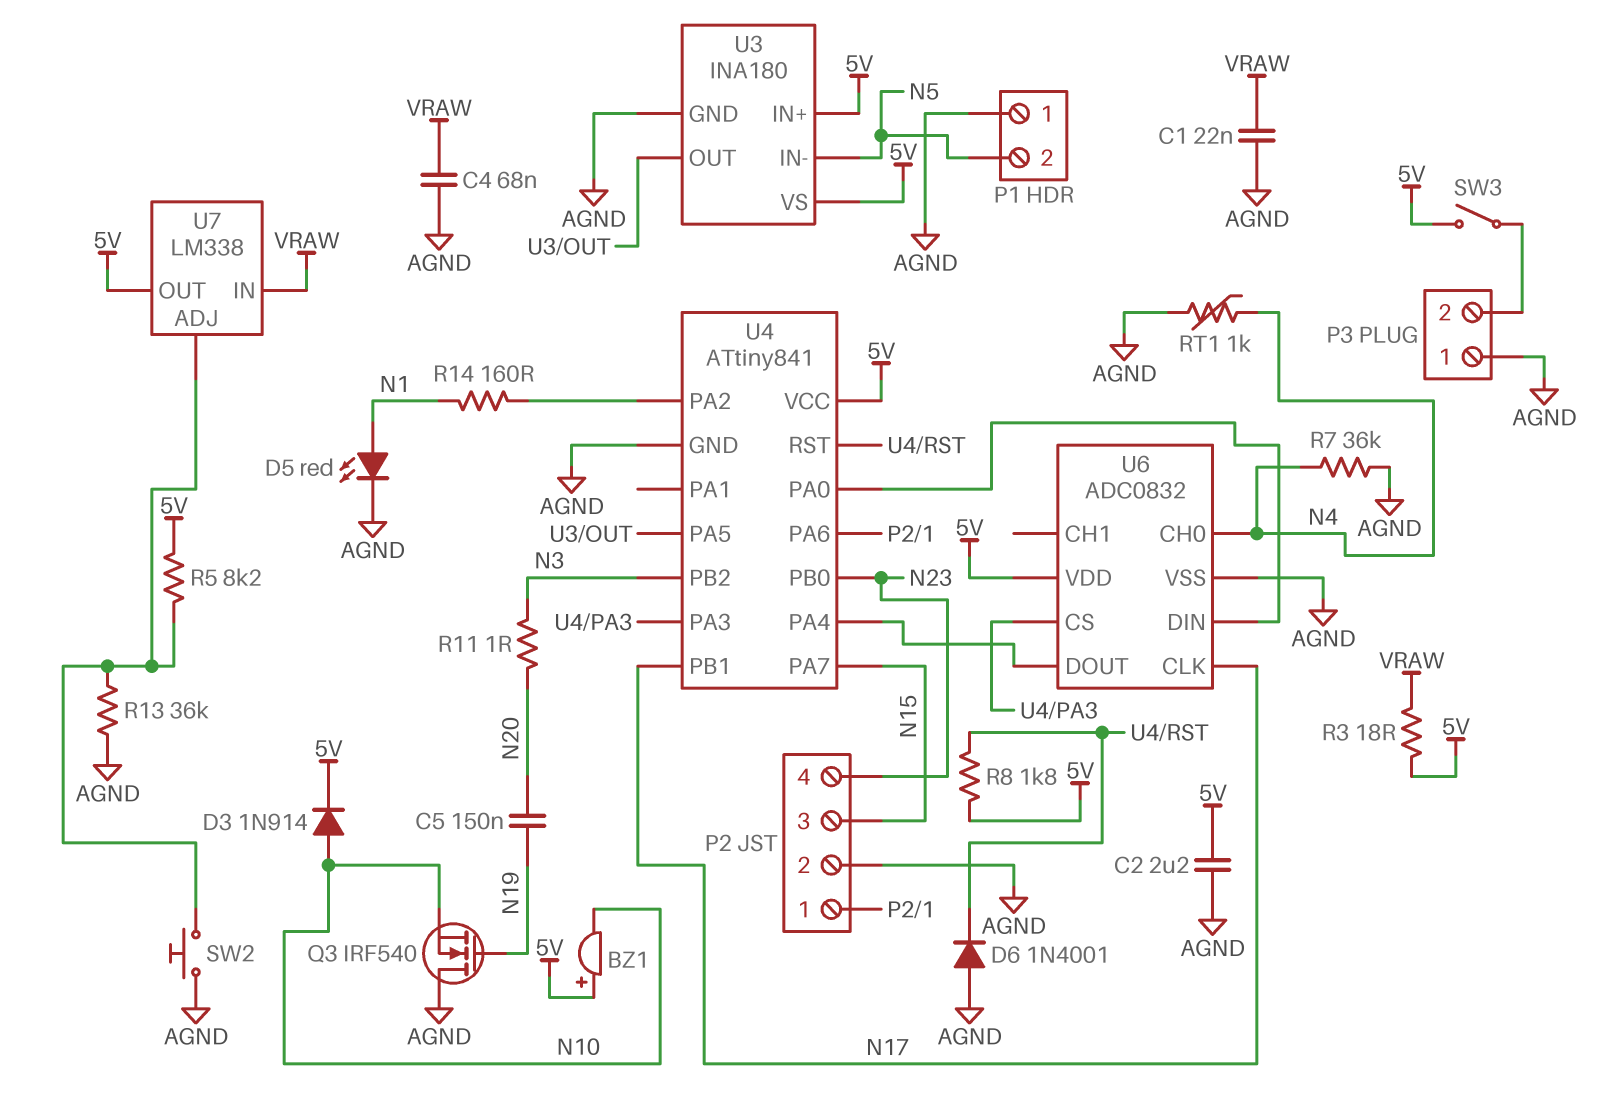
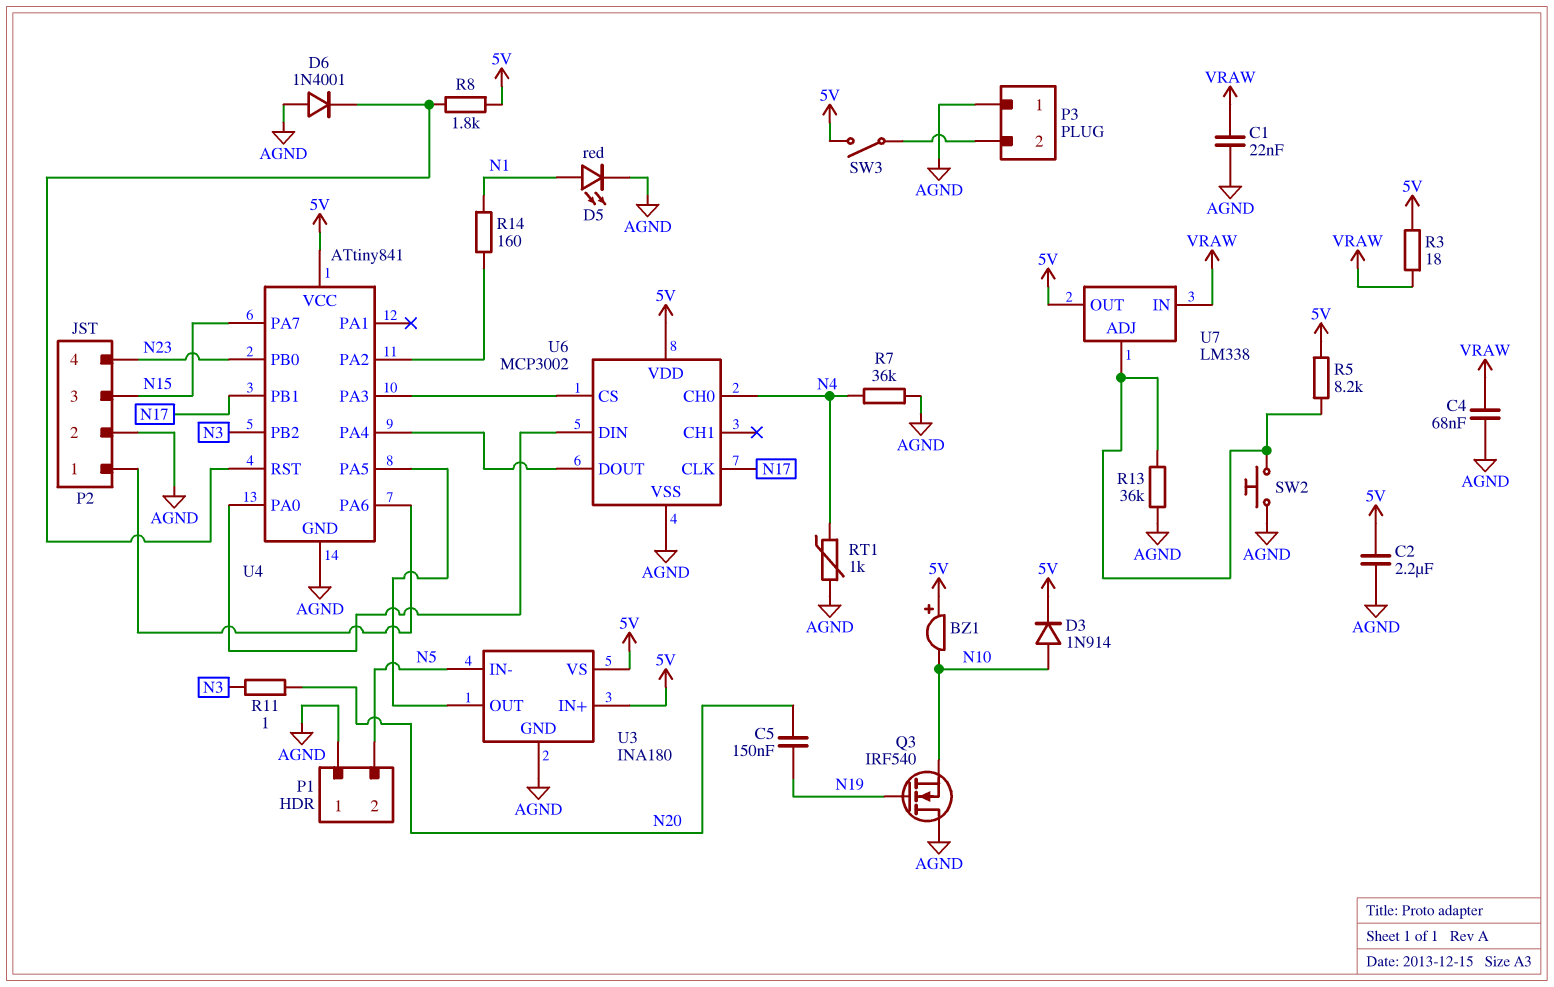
U6: ADC0832 -> MCP3002

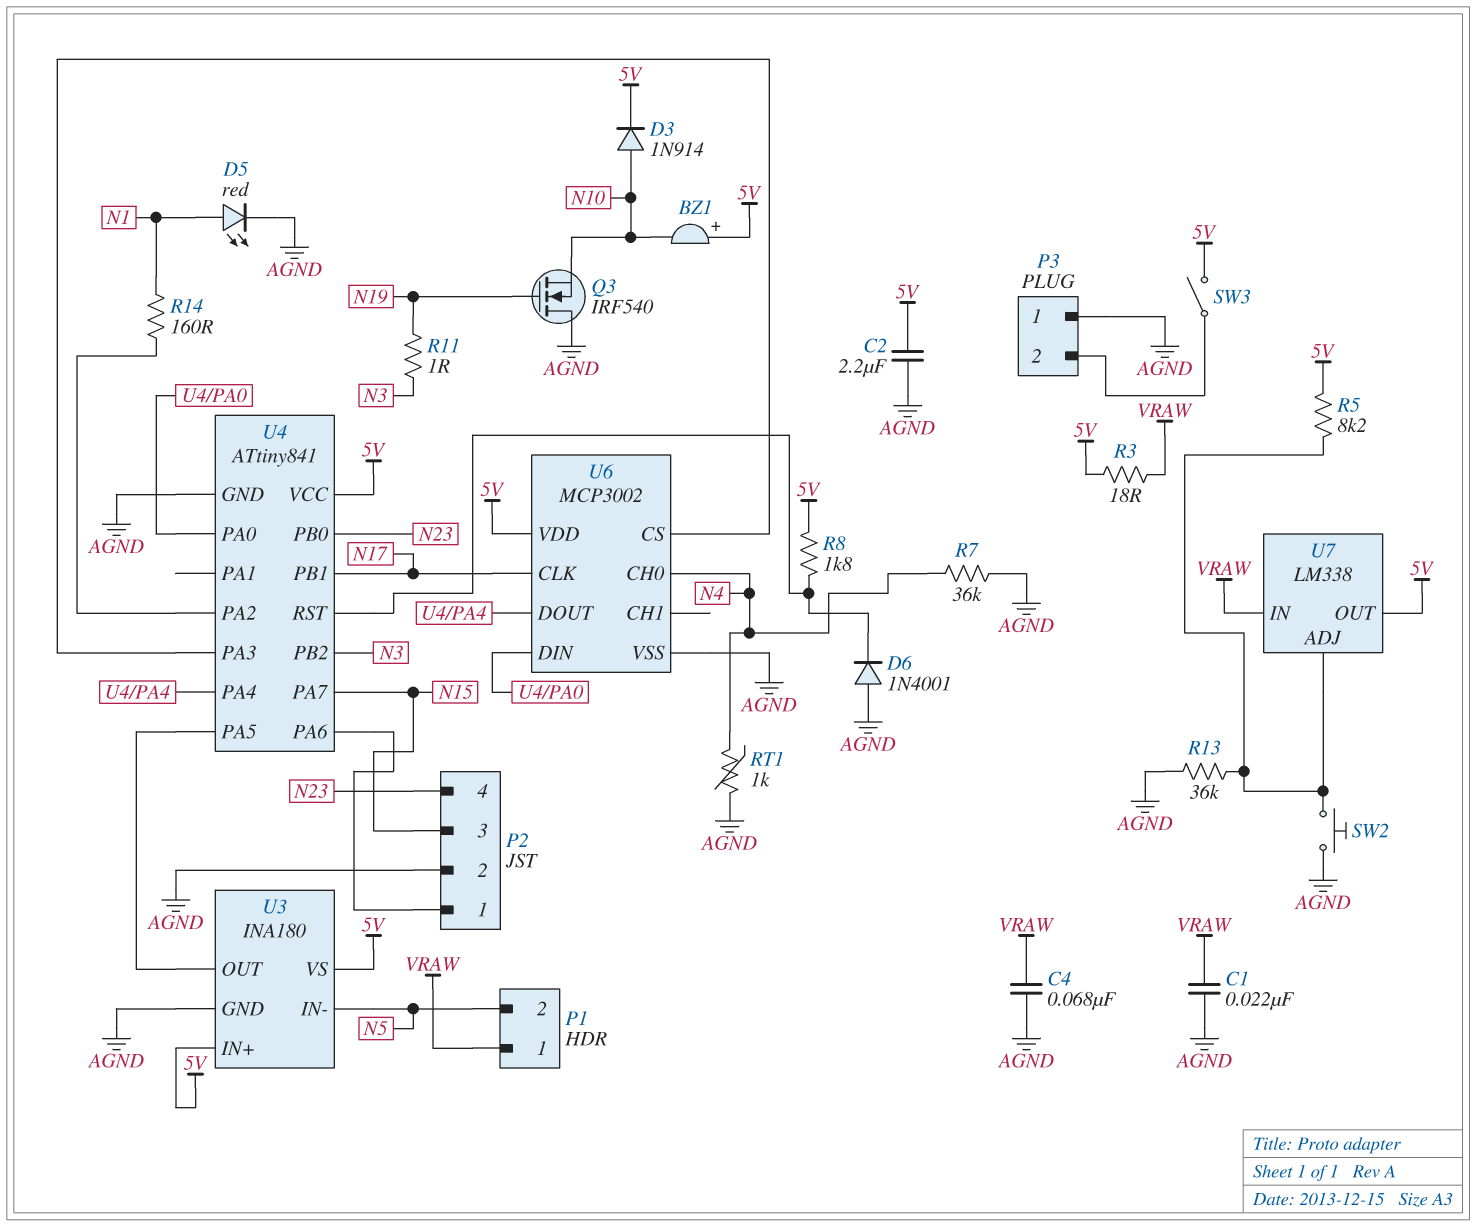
C5: 150nF (N19, N20) -> none
P1 pin 1: AGND -> VRAW
R11: 1 (N3, N20) -> 1 (N3, N19)

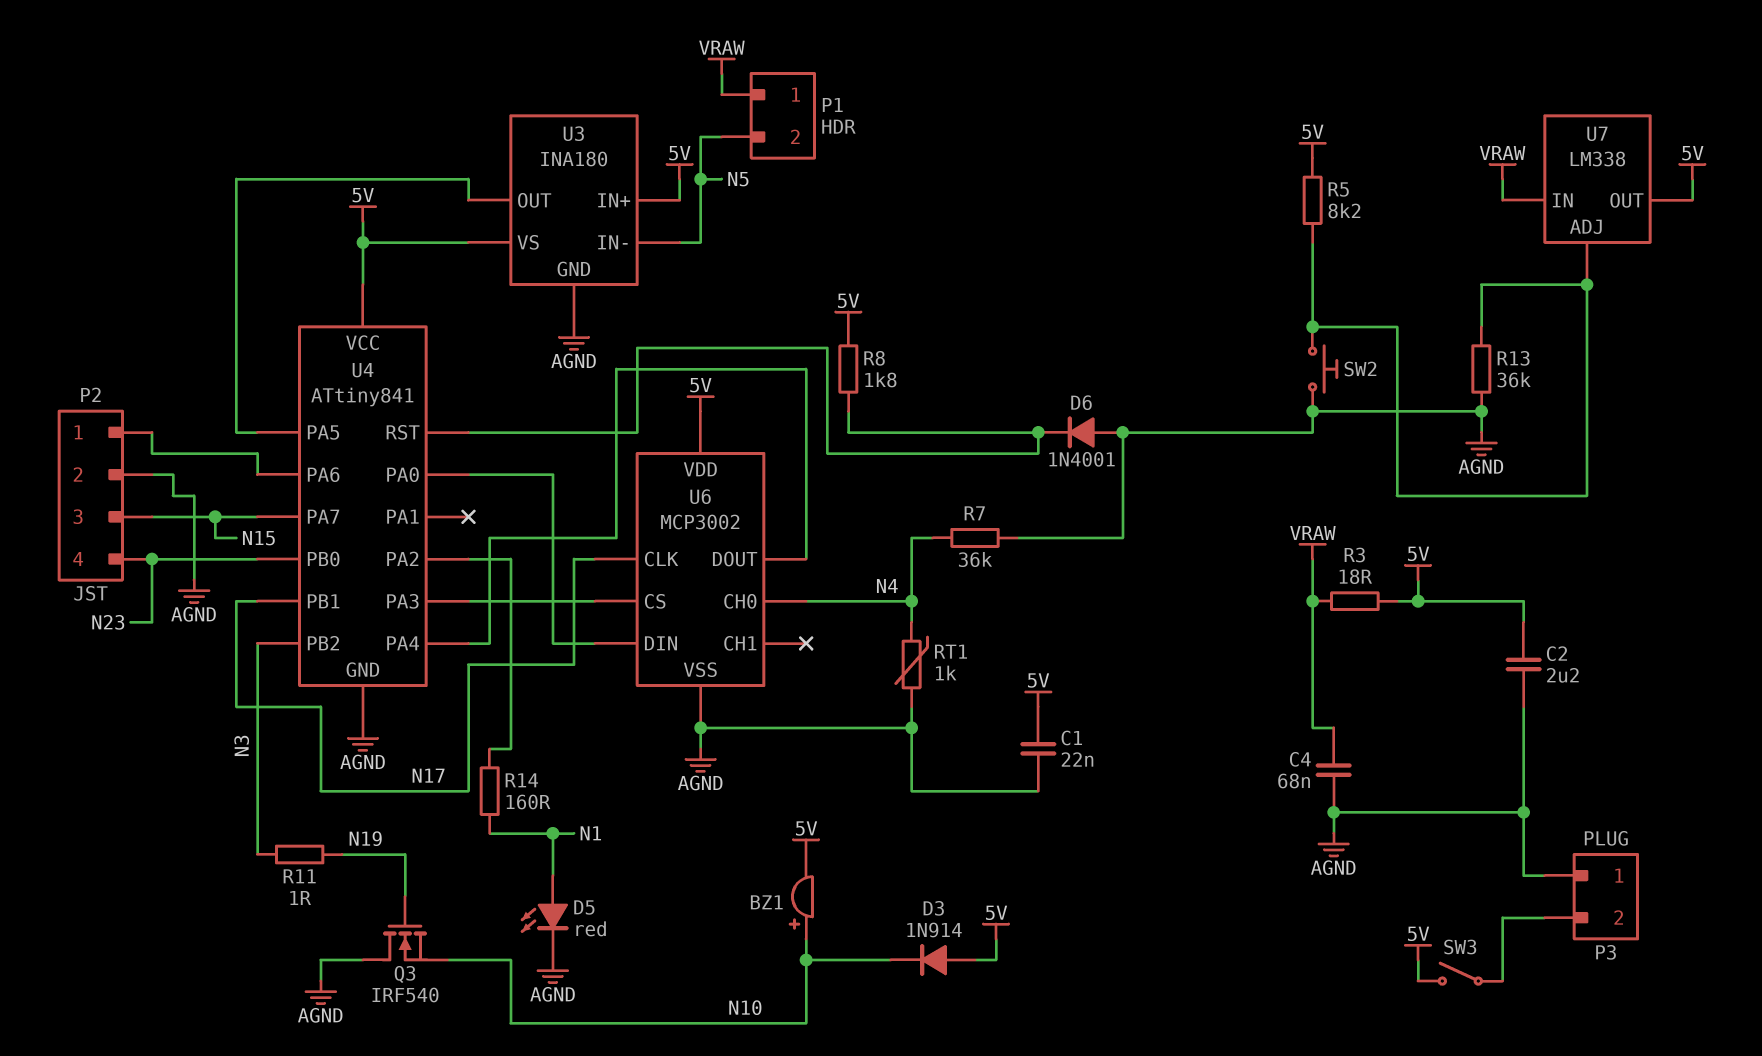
BZ1: buzzer (plus 5V, minus N10) -> buzzer (plus N10, minus 5V)
C1: 22nF (AGND, VRAW) -> 22nF (5V, AGND)
D3: diode 1N914 (A N10, K 5V) -> diode 1N914 (A 5V, K N10)

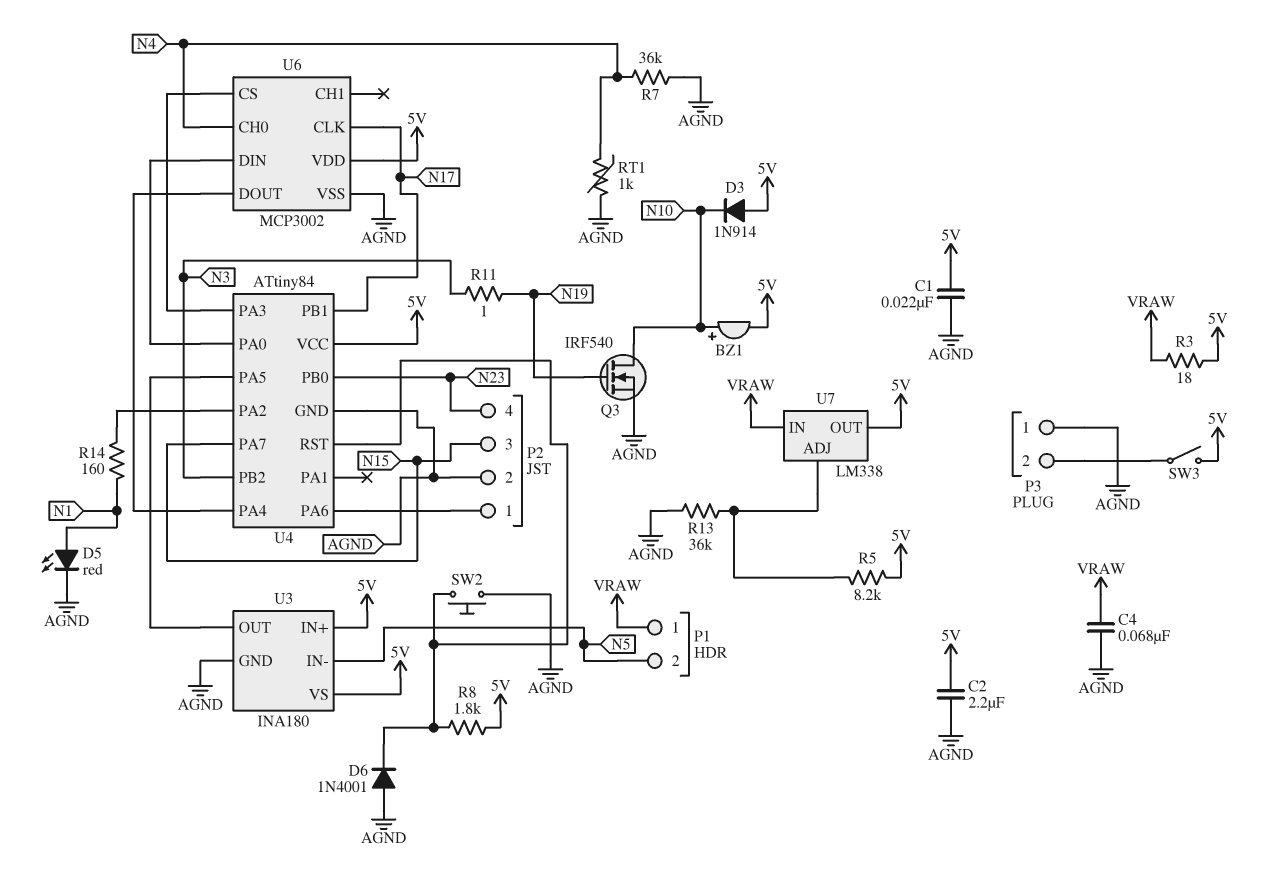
Q3: NMOS IRF540 (G N19, D AGND, S N10) -> NMOS IRF540 (G N19, D N10, S AGND)
SW2: button (AGND, U7/ADJ) -> button (AGND, U4/RST)
U4: ATtiny841 -> ATtiny84

